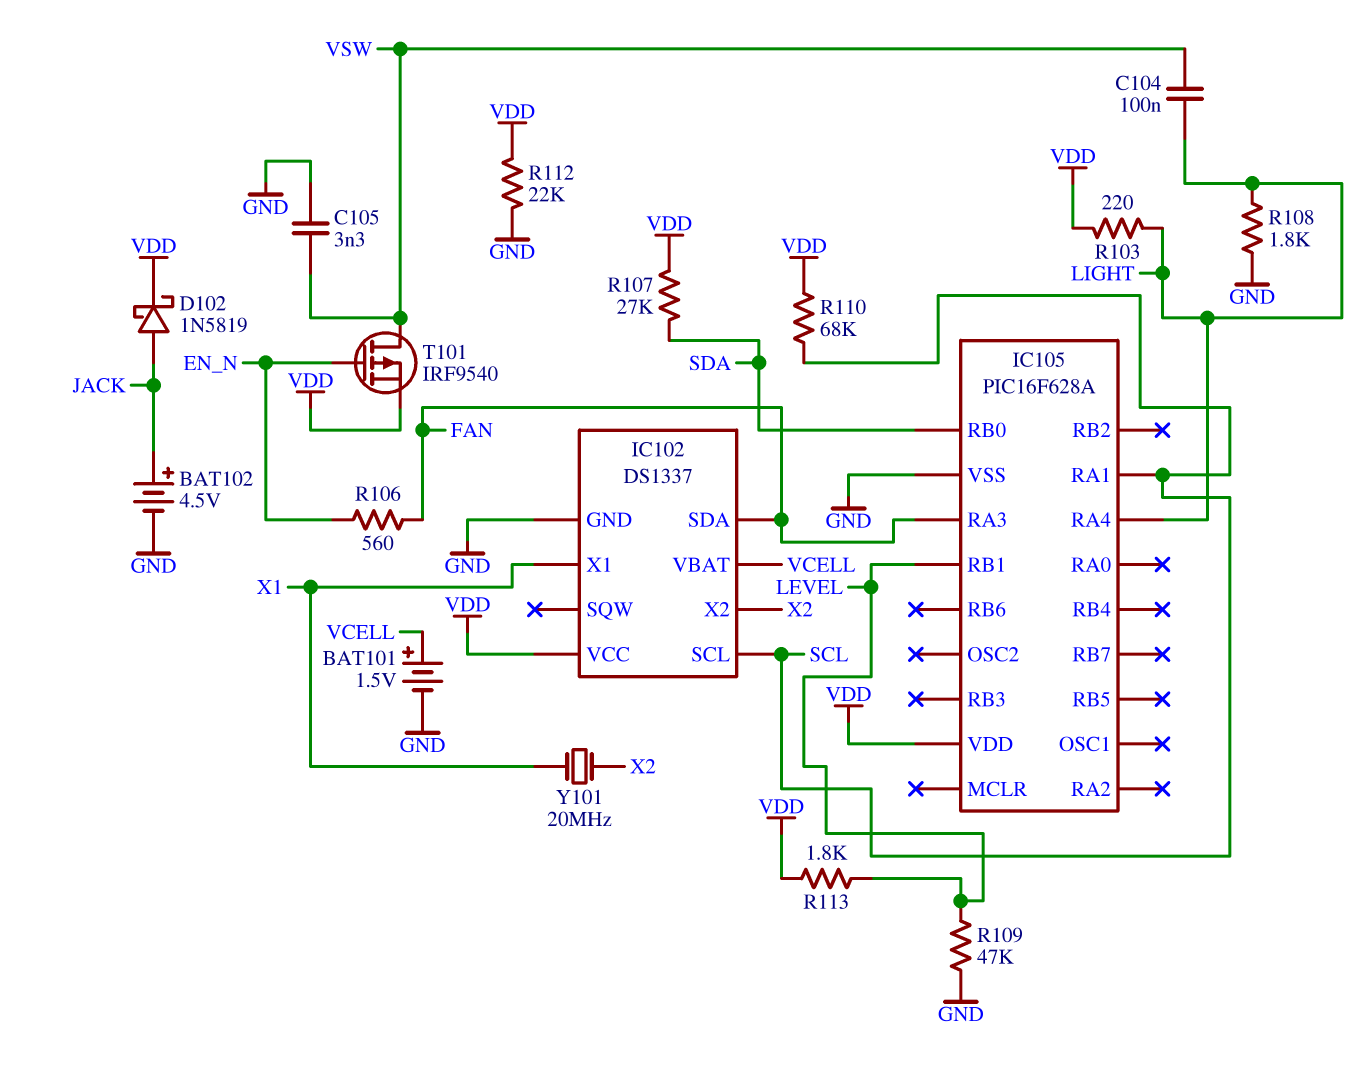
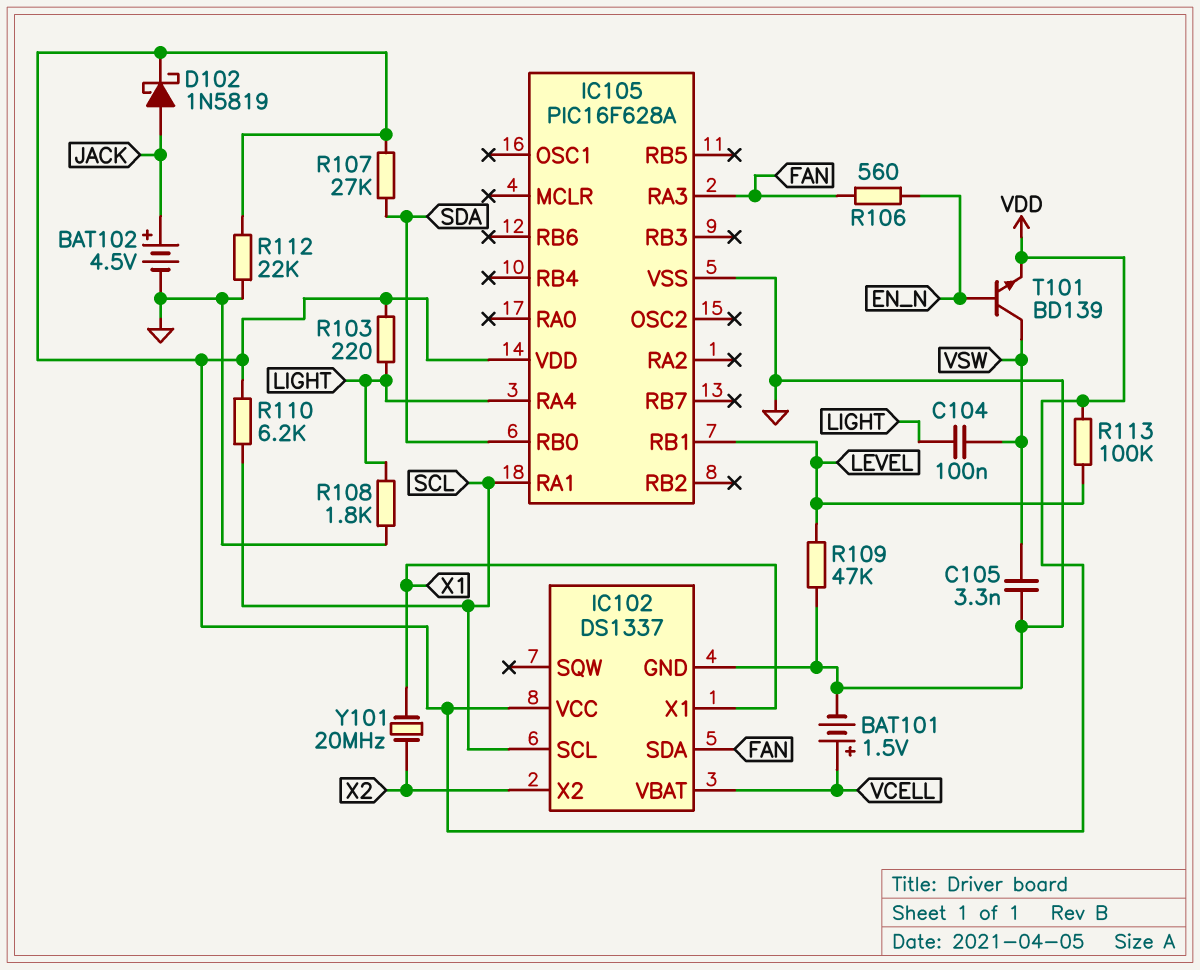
R110: 68k (SCL, VDD) -> 6.2k (SCL, VDD)
R113: 1.8k (LEVEL, VDD) -> 100k (LEVEL, VDD)
T101: PMOS IRF9540 (G EN_N, D VSW, S VDD) -> NPN BD139 (B EN_N, C VSW, E VDD)

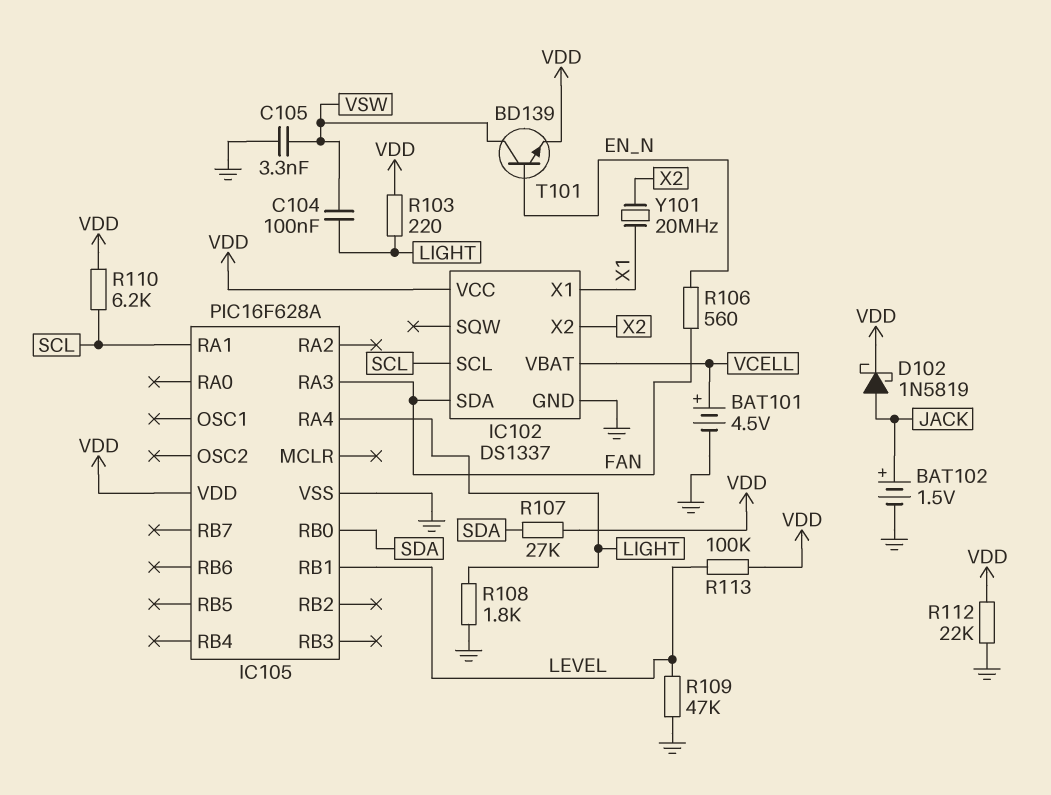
BAT101: 1.5V (plus VCELL, minus GND) -> 4.5V (plus VCELL, minus GND)
BAT102: 4.5V (plus JACK, minus GND) -> 1.5V (plus JACK, minus GND)

